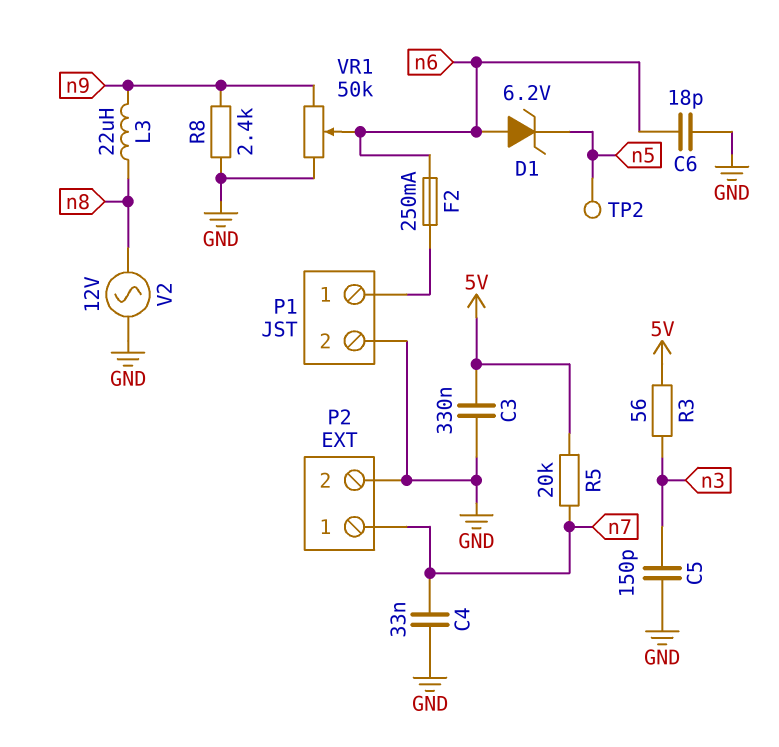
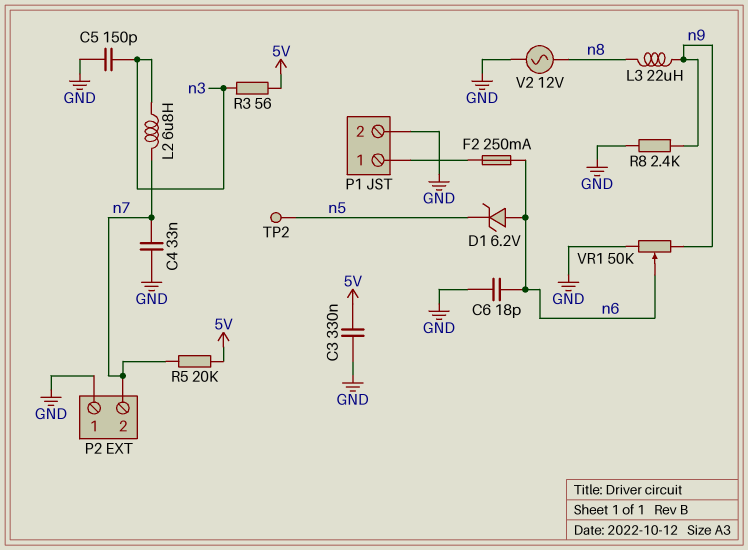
L2: none -> 6.8uH (n3, n7)
P2 pin 1: n7 -> GND
P2 pin 2: GND -> n7

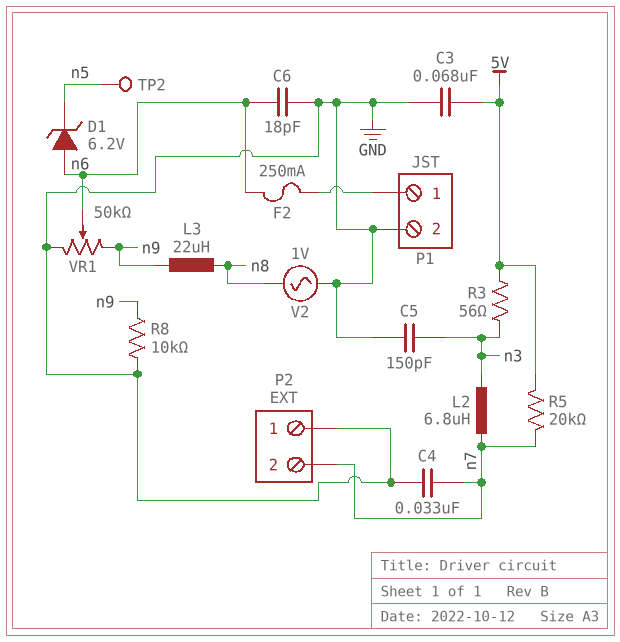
C3: 330nF (5V, GND) -> 68nF (5V, GND)
R8: 2.4k (GND, n9) -> 10k (GND, n9)
V2: AC 12V (GND, n8) -> AC 1V (GND, n8)

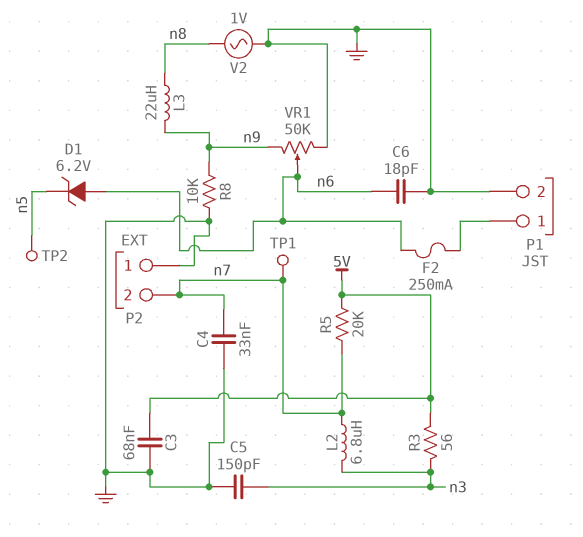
TP1: none -> test point (n7)

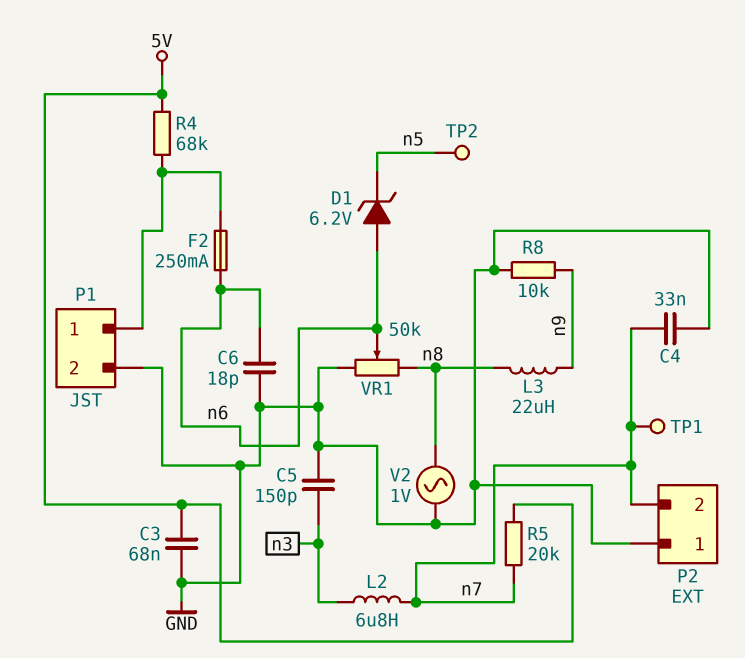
R3: 56 (5V, n3) -> none
R4: none -> 68k (5V, P1/1)
VR1: 50k (GND, n9, wiper n6) -> 50k (GND, n8, wiper n6)

